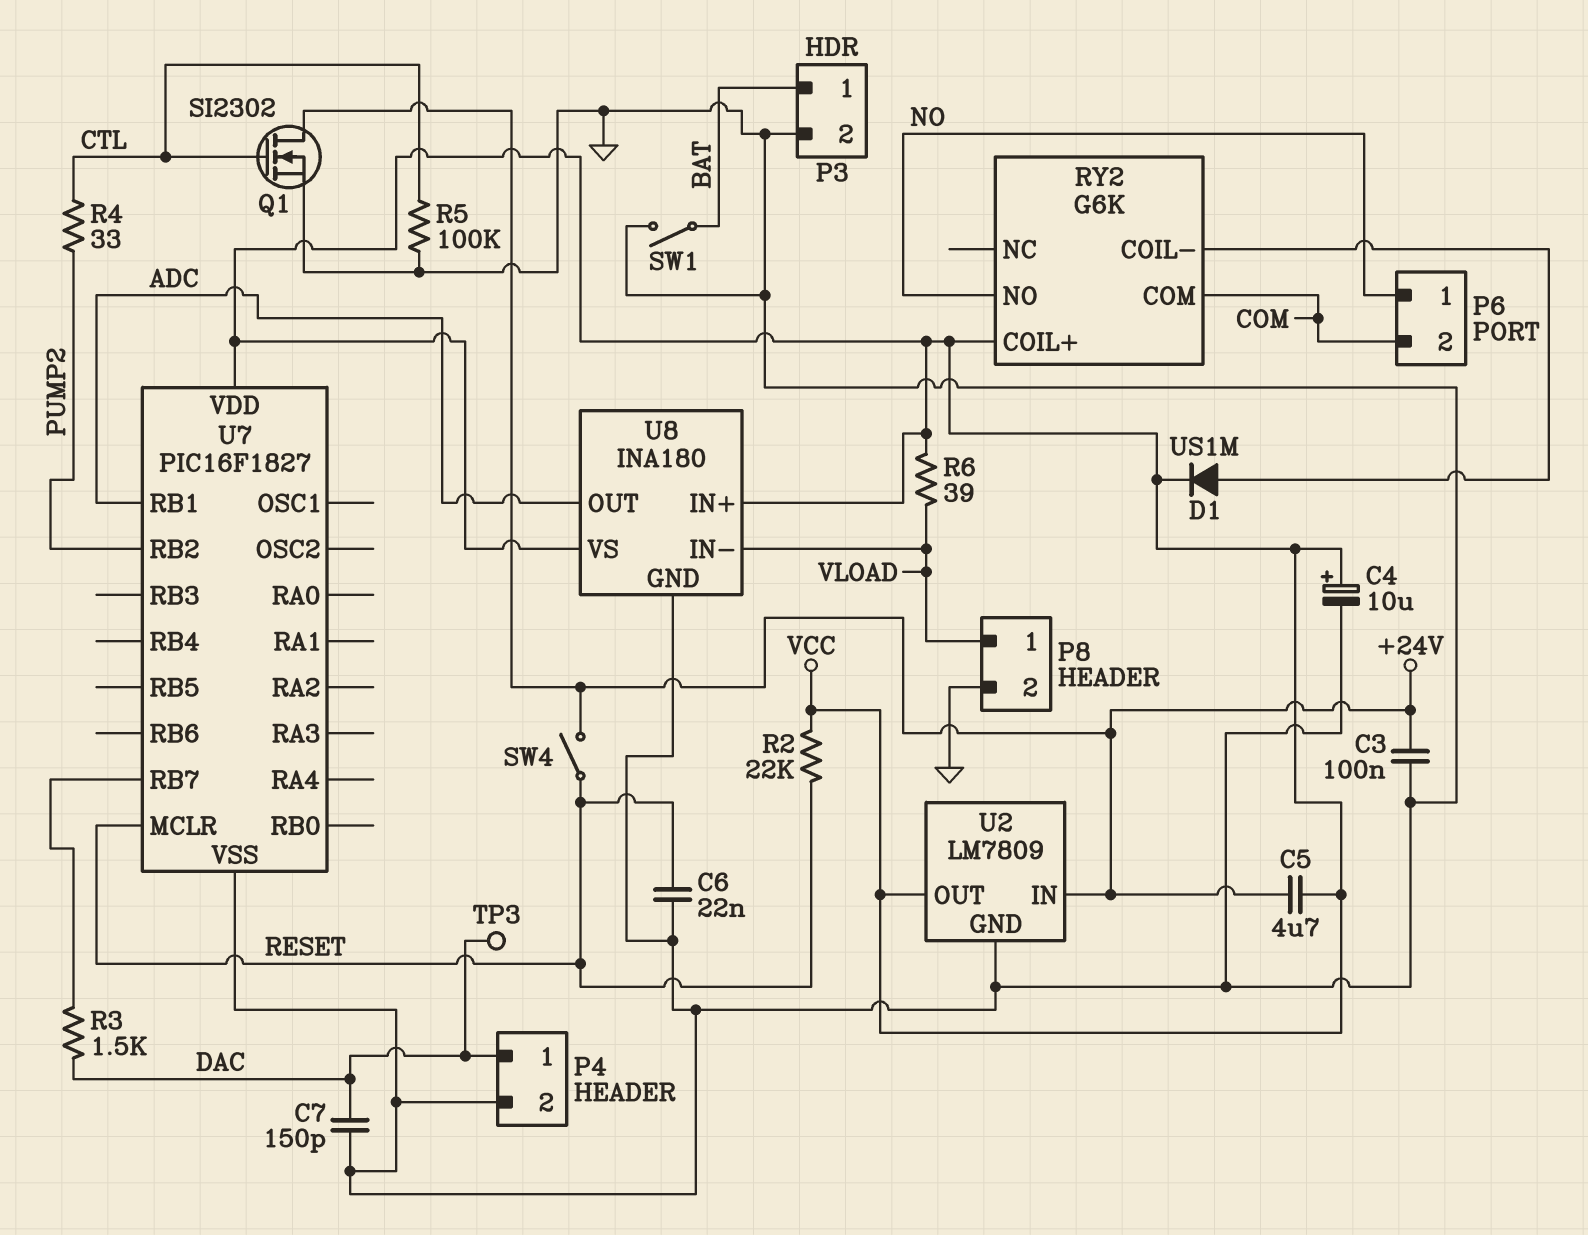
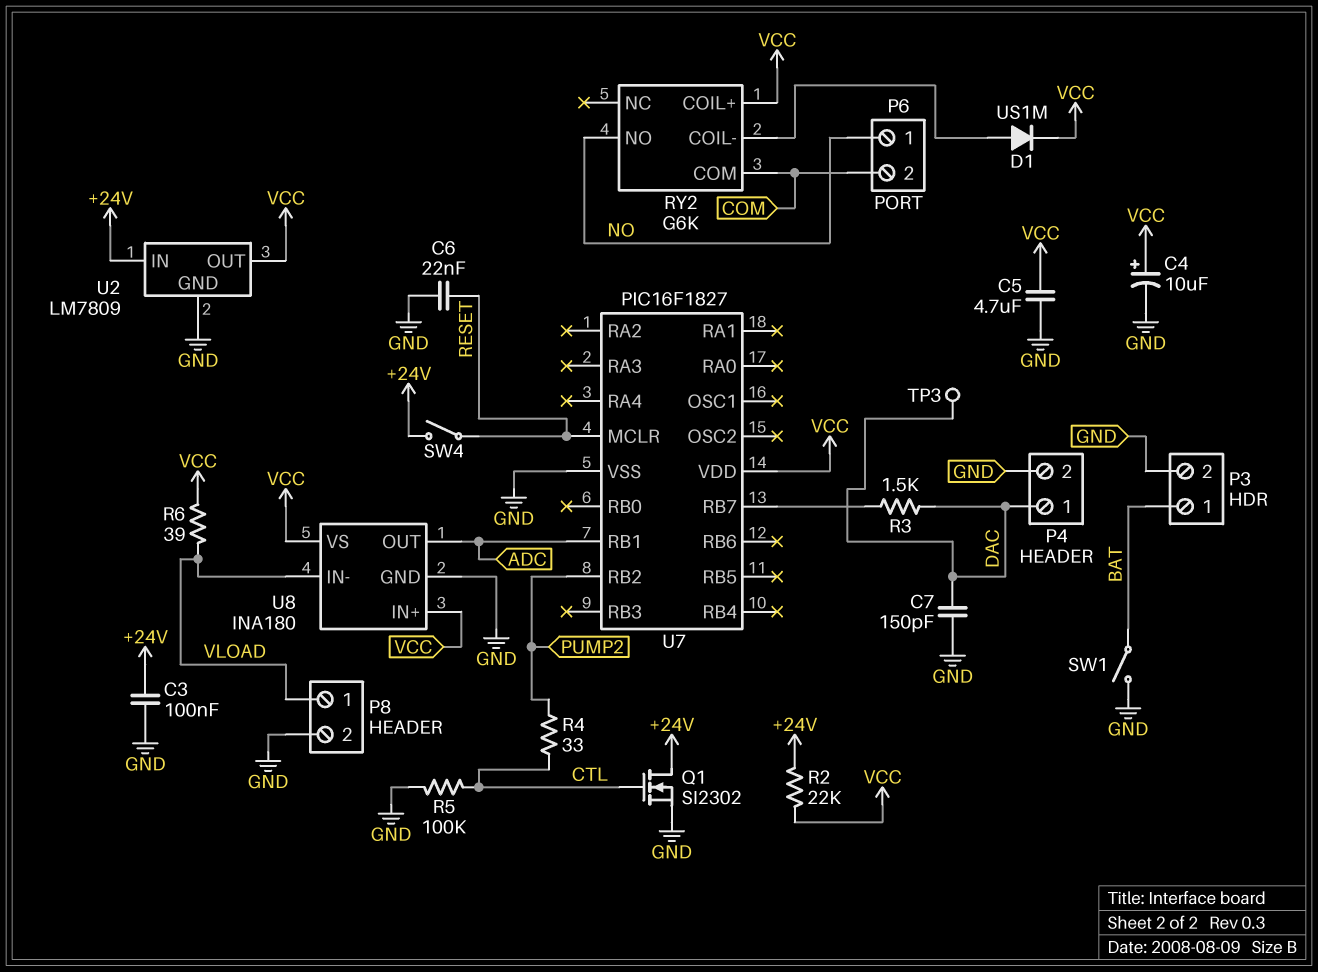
C5: 4.7uF (+24V, VCC) -> 4.7uF (GND, VCC)
R2: 22k (RESET, VCC) -> 22k (+24V, VCC)

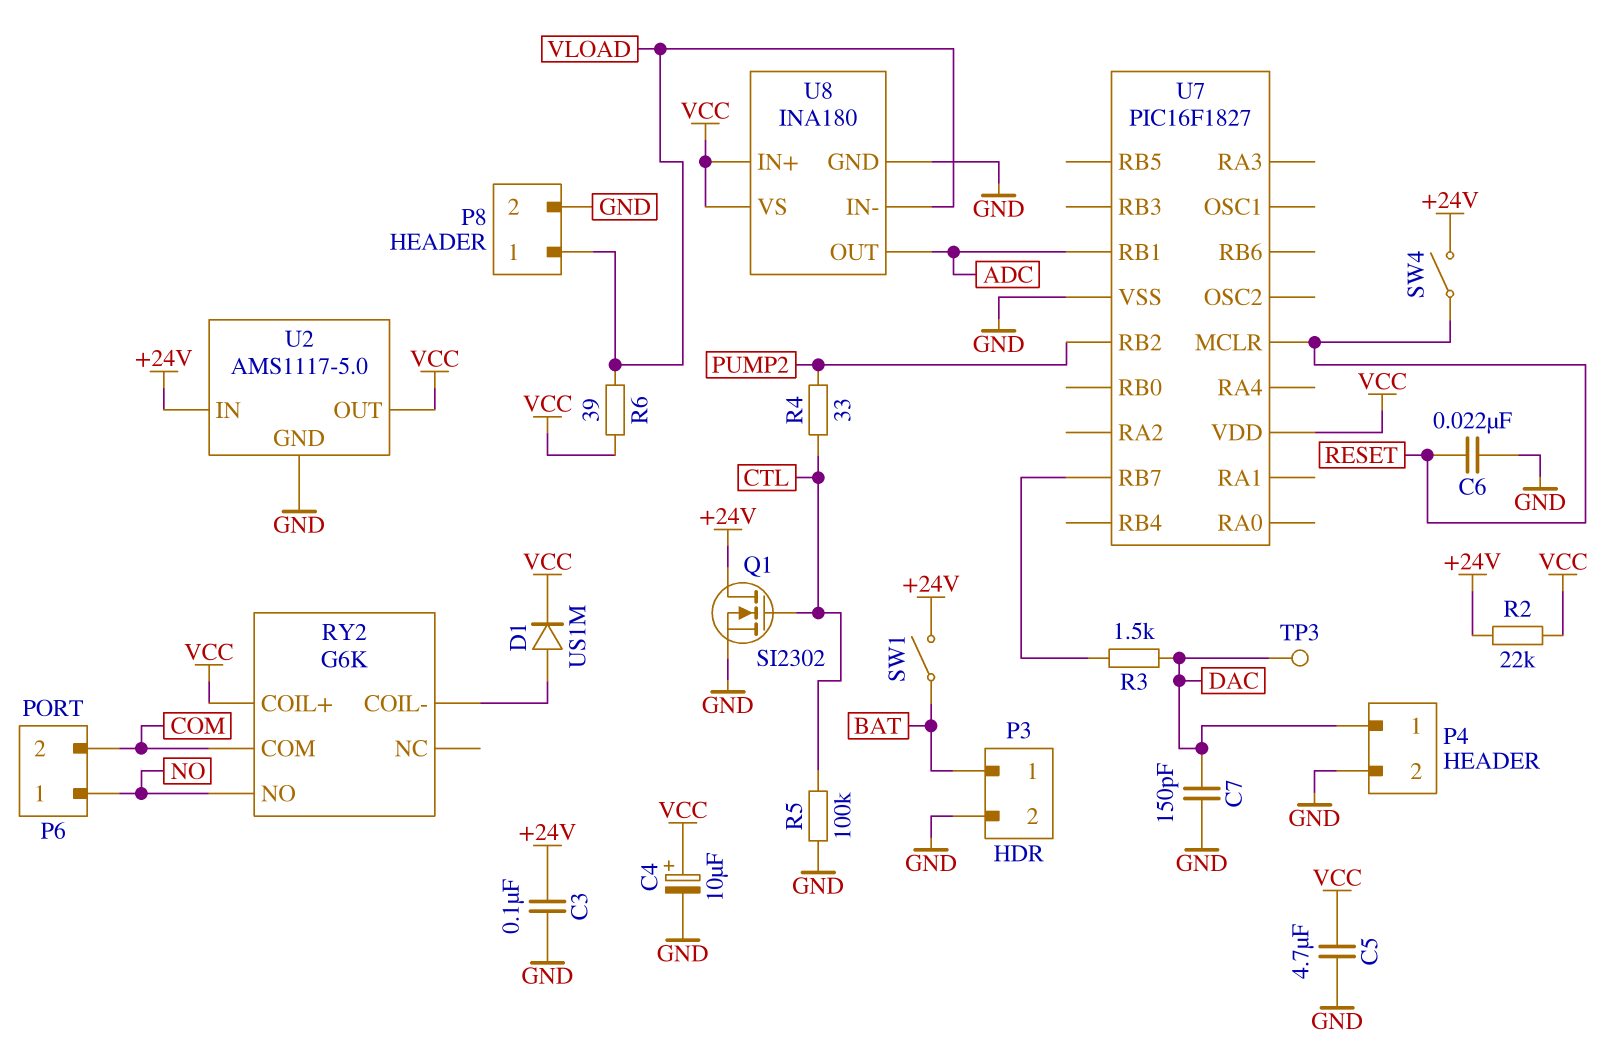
SW1: switch (BAT, GND) -> switch (+24V, BAT)
U2: LM7809 -> AMS1117-5.0

